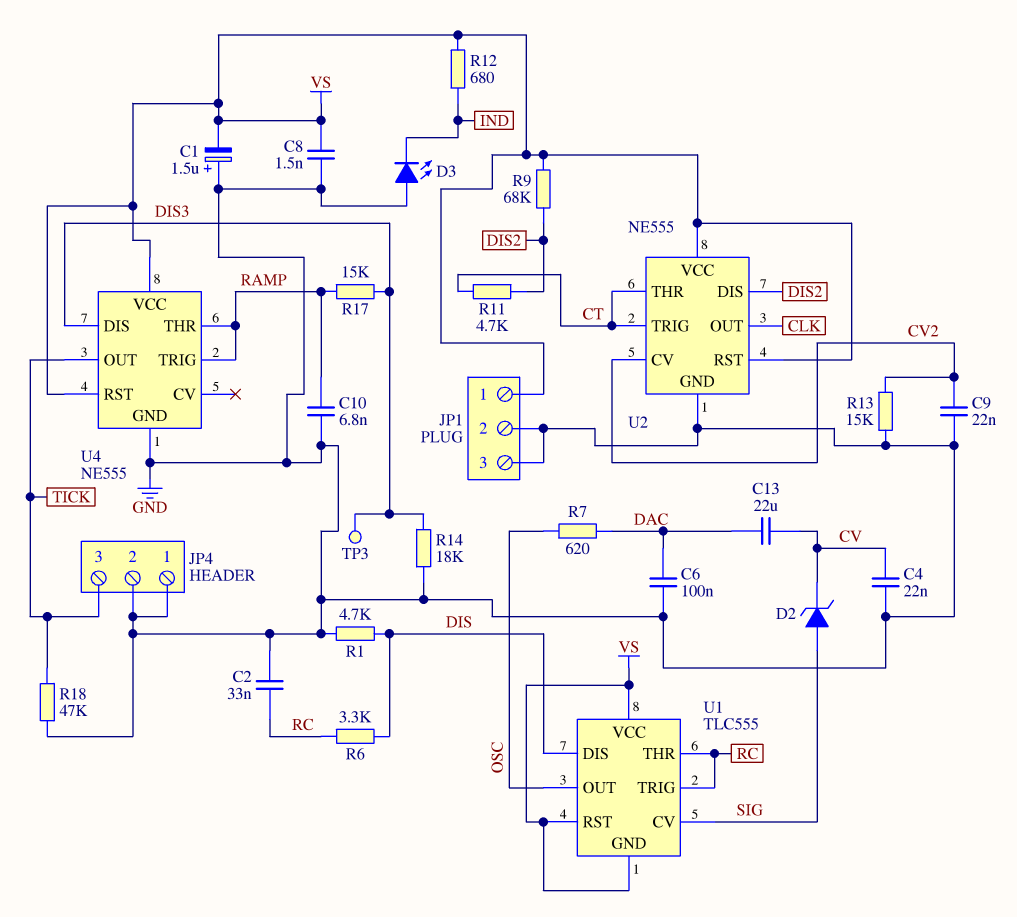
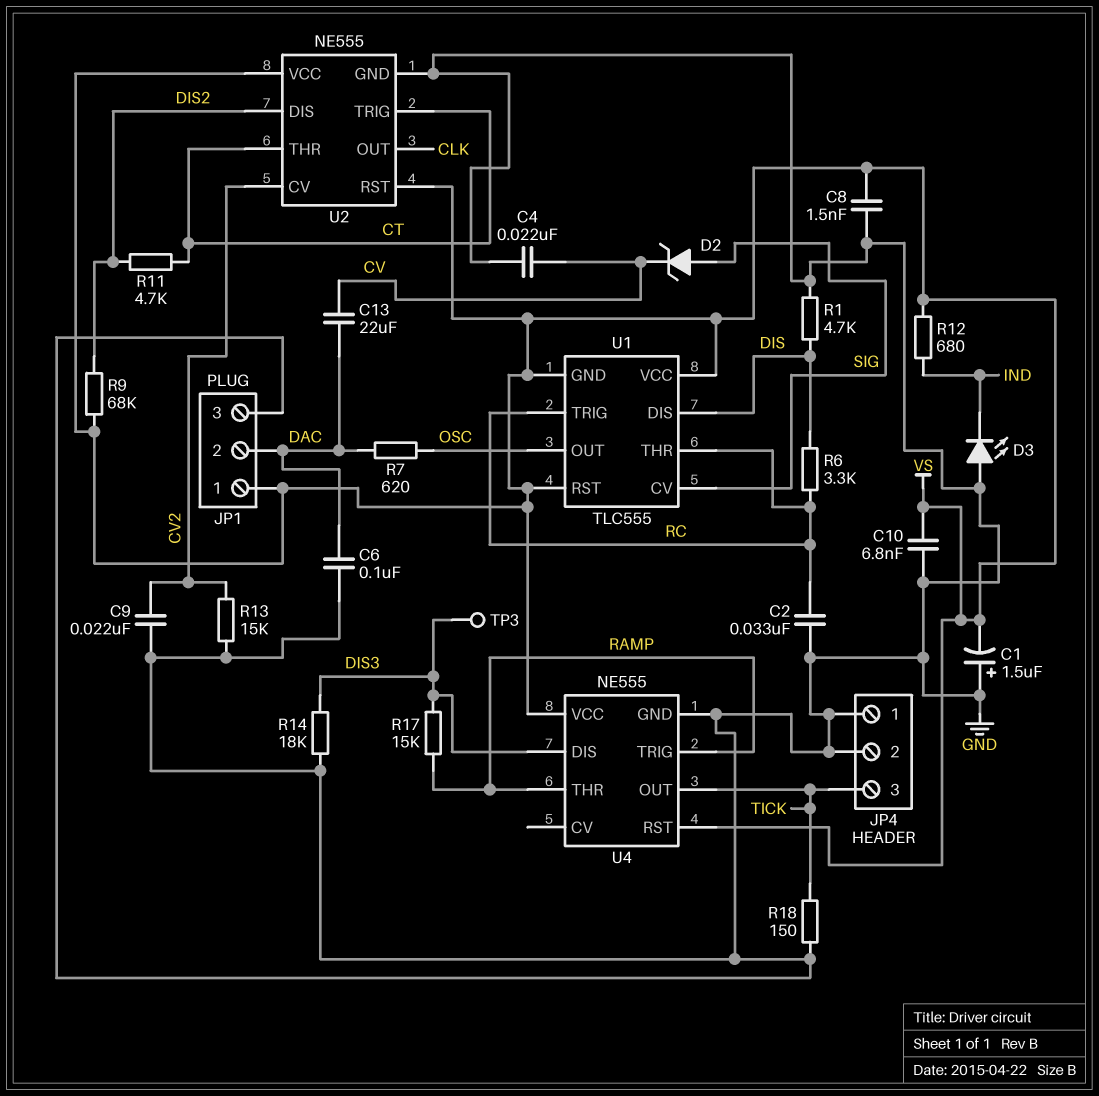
C10: 6.8nF (GND, RAMP) -> 6.8nF (GND, VS)
JP1 pin 2: GND -> DAC
R18: 47k (GND, TICK) -> 150 (GND, TICK)

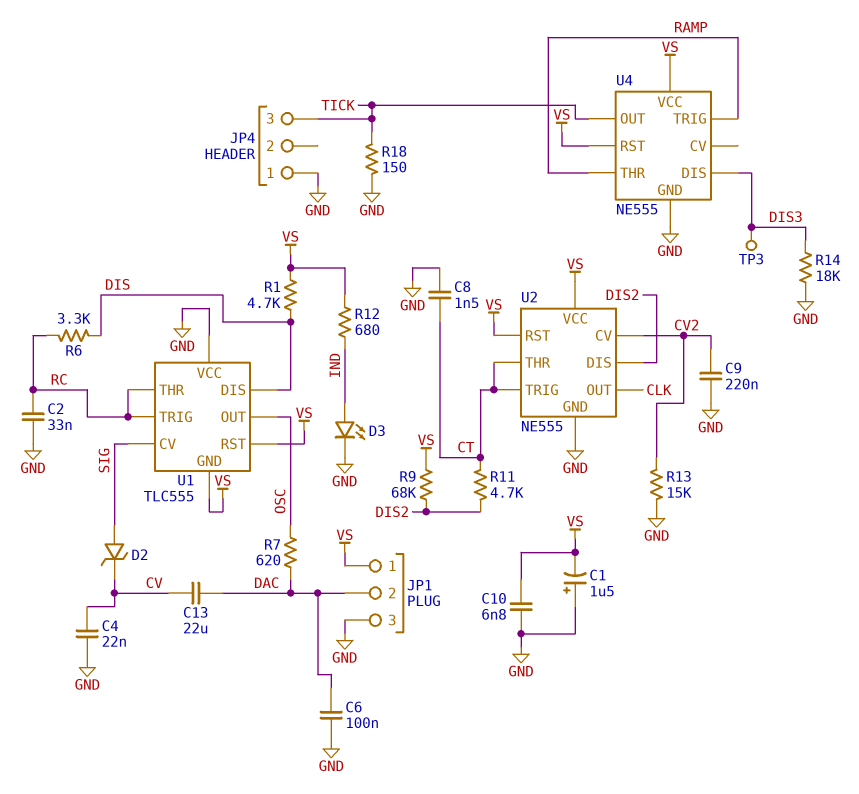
C8: 1.5nF (GND, VS) -> 1.5nF (CT, GND)
C9: 22nF (CV2, GND) -> 220nF (CV2, GND)
D3: LED (A GND, K IND) -> LED (A IND, K GND)
JP4 pin 2: GND -> none
R1: 4.7k (DIS, GND) -> 4.7k (DIS, VS)
R17: 15k (DIS3, RAMP) -> none
U1 pin VCC: VS -> GND

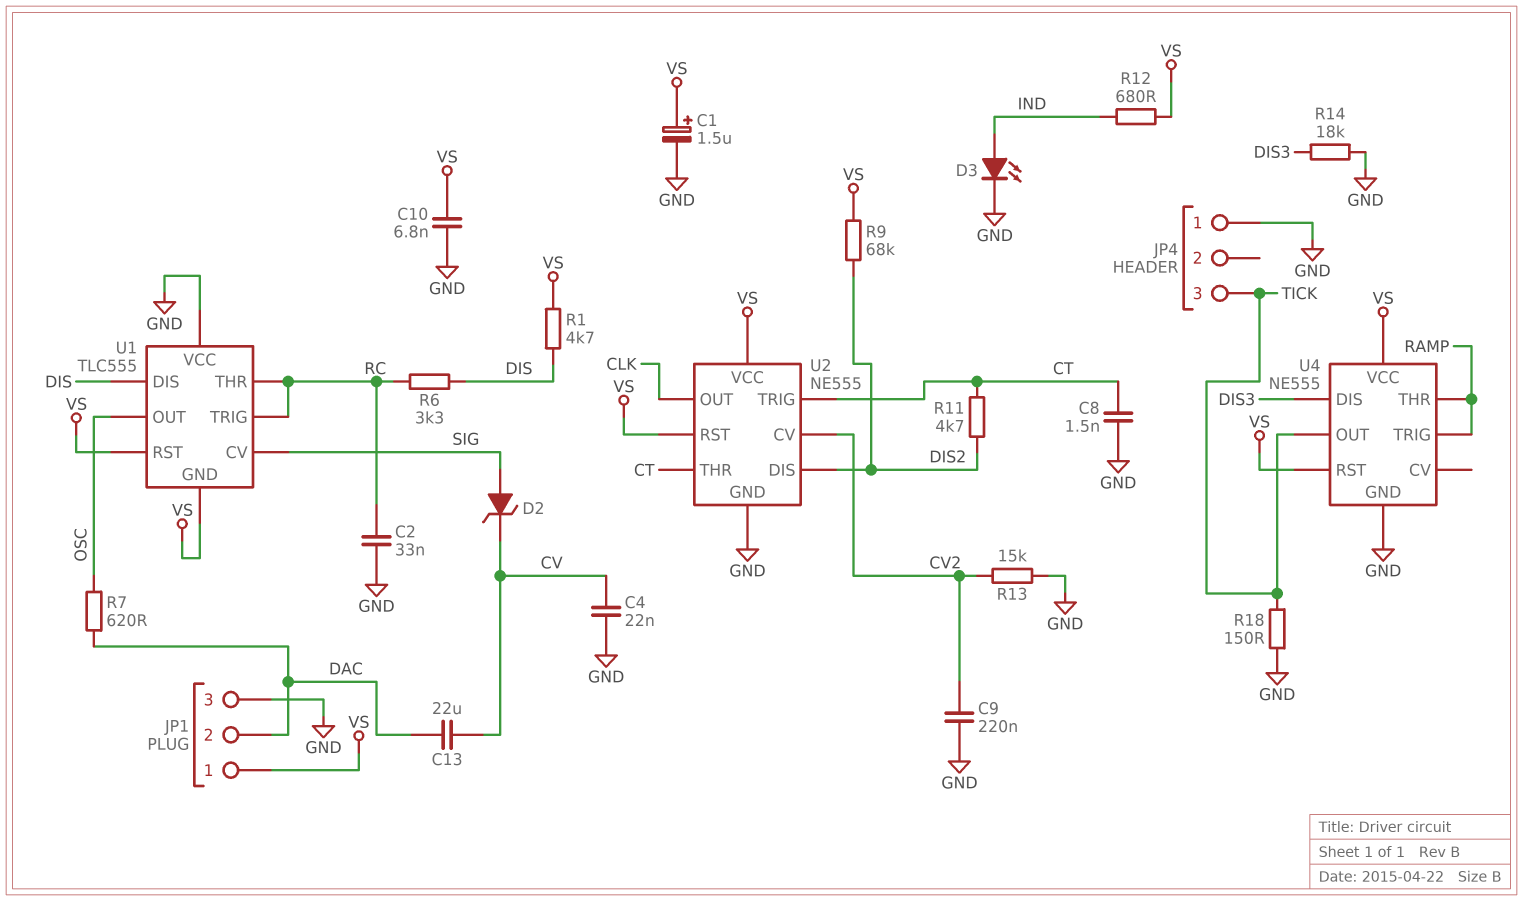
C1: 1.5uF (plus GND, minus VS) -> 1.5uF (plus VS, minus GND)
C6: 100nF (DAC, GND) -> none
TP3: test point (DIS3) -> none

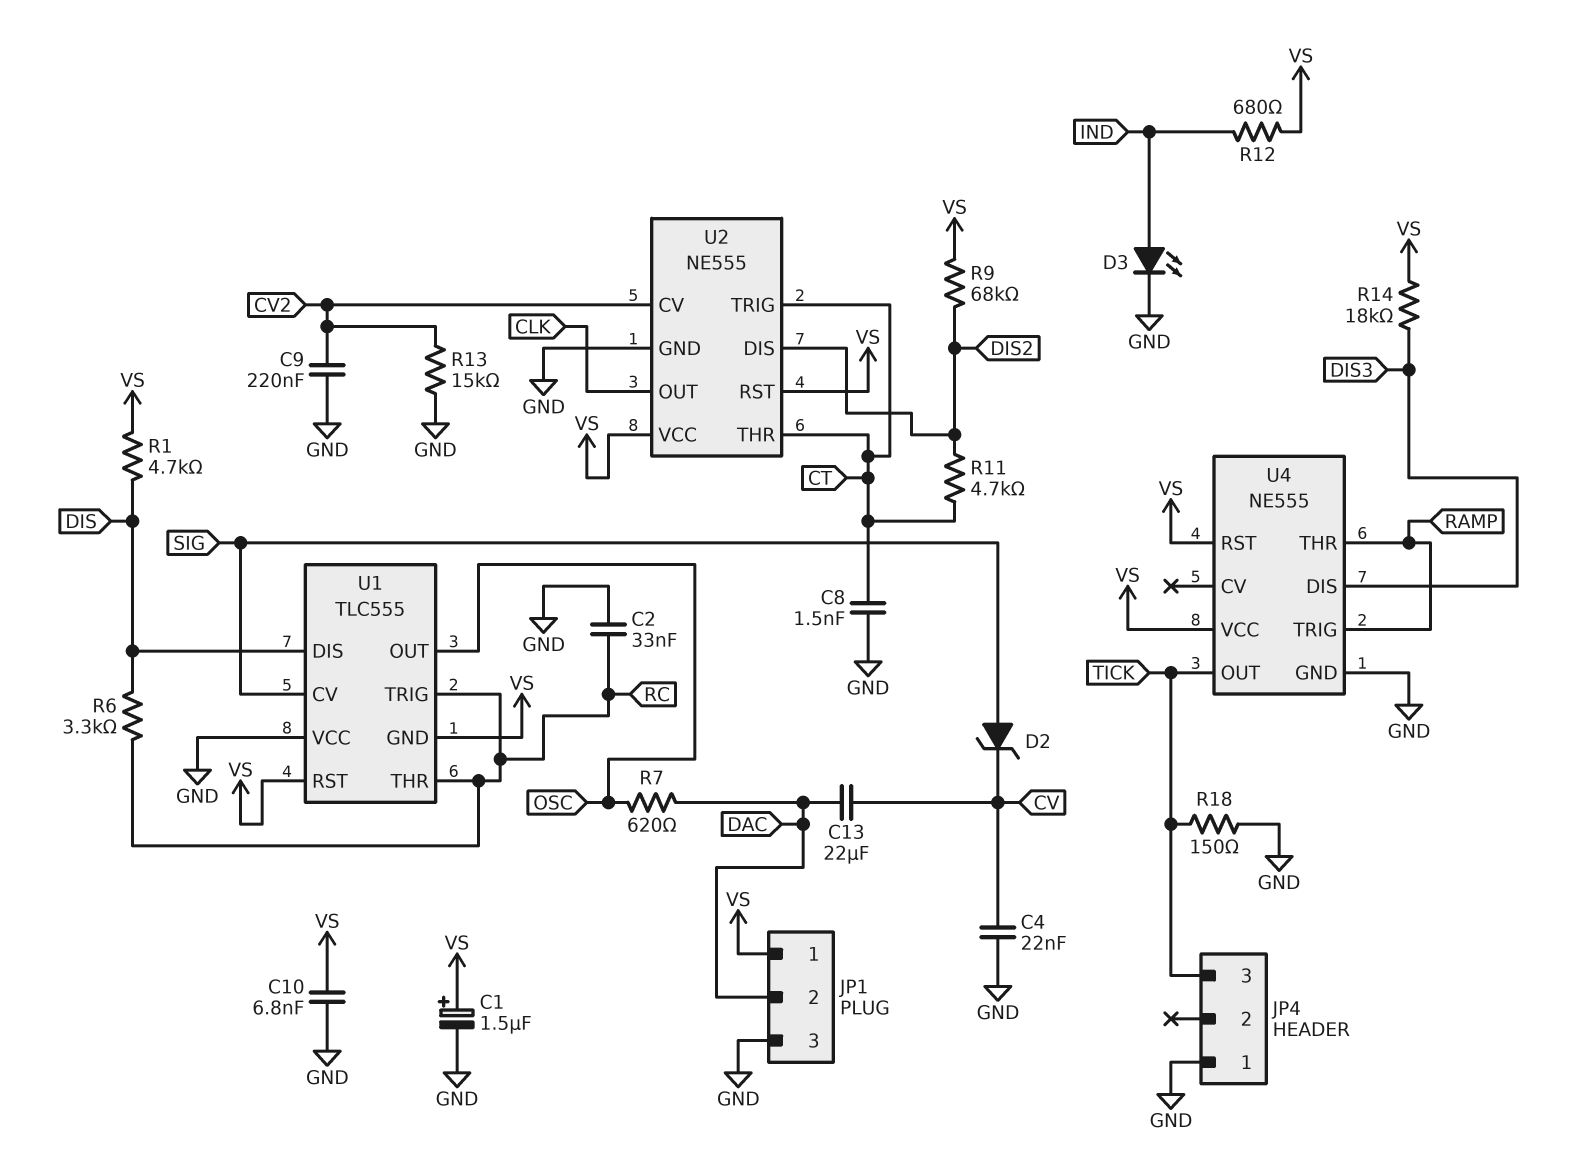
R14: 18k (DIS3, GND) -> 18k (DIS3, VS)

